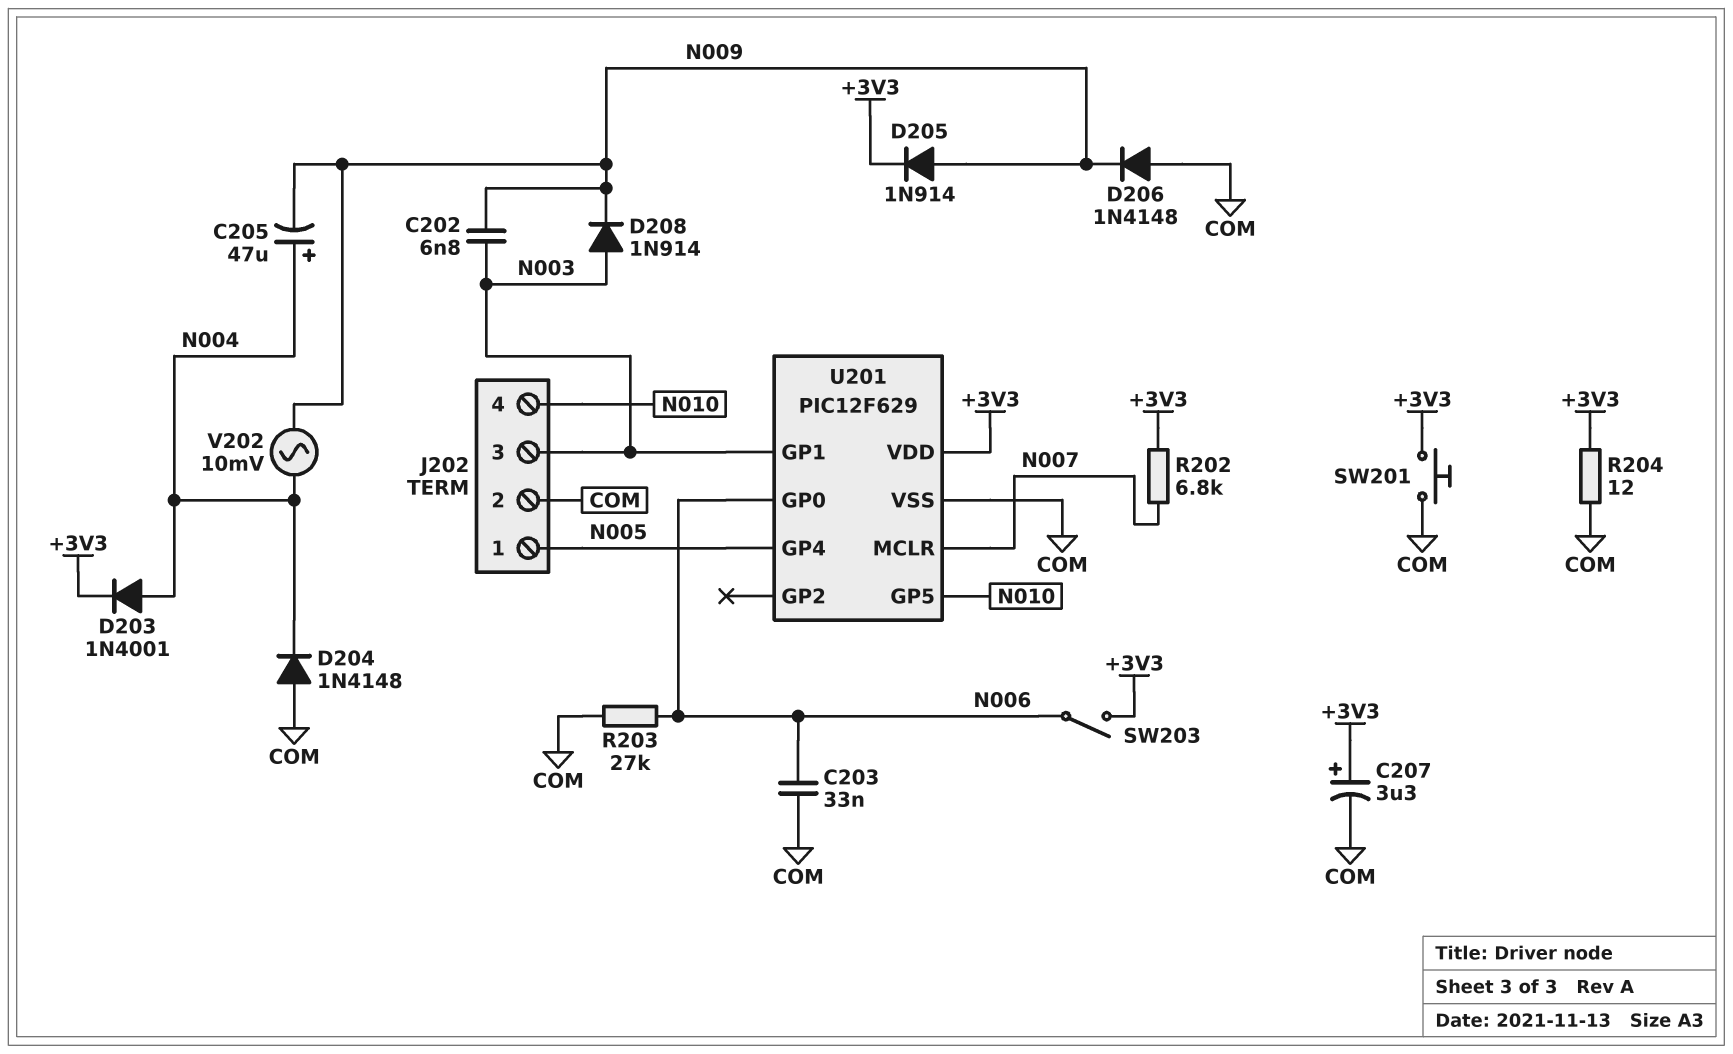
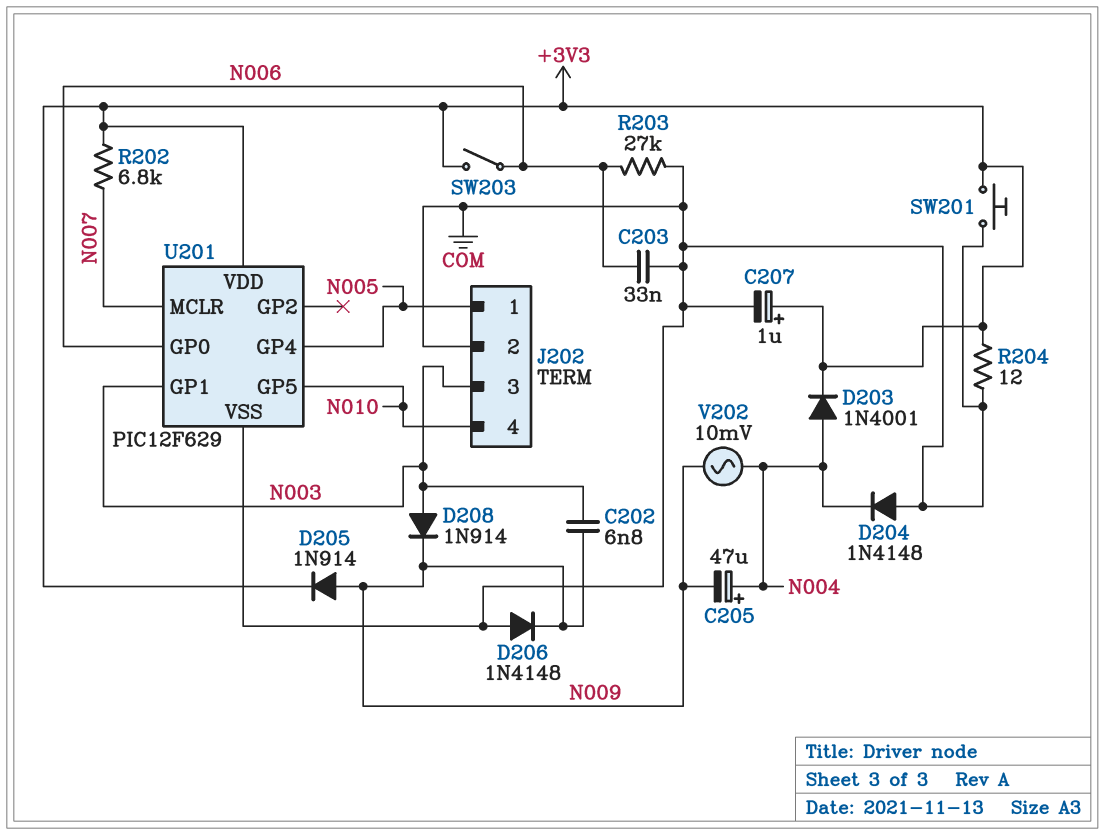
C207: 3.3uF (plus +3V3, minus COM) -> 1uF (plus +3V3, minus COM)

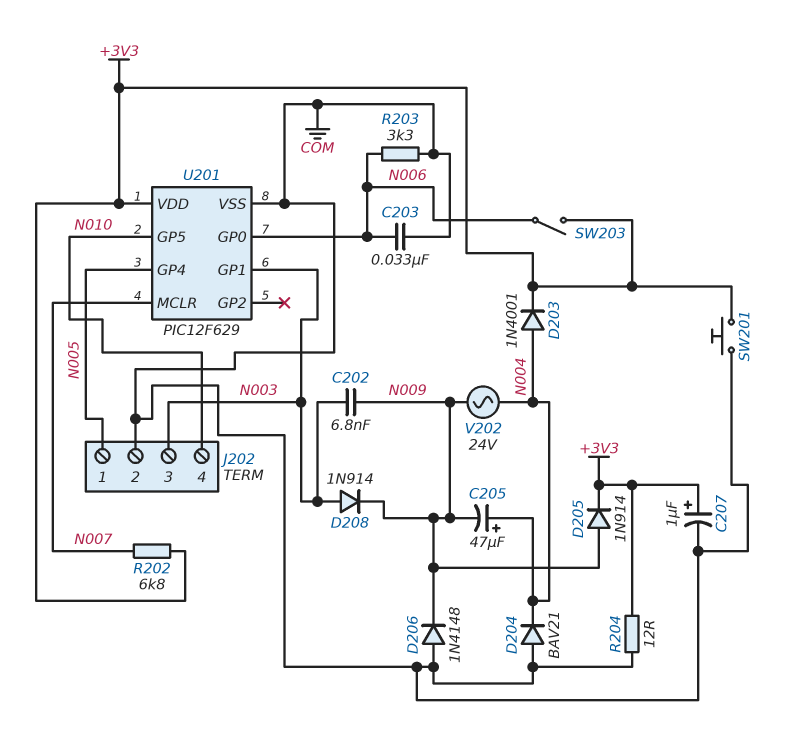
D204: diode 1N4148 (A COM, K N004) -> diode BAV21 (A COM, K N004)
R203: 27k (COM, N006) -> 3.3k (COM, N006)
V202: AC 10mV (N004, N009) -> AC 24V (N004, N009)

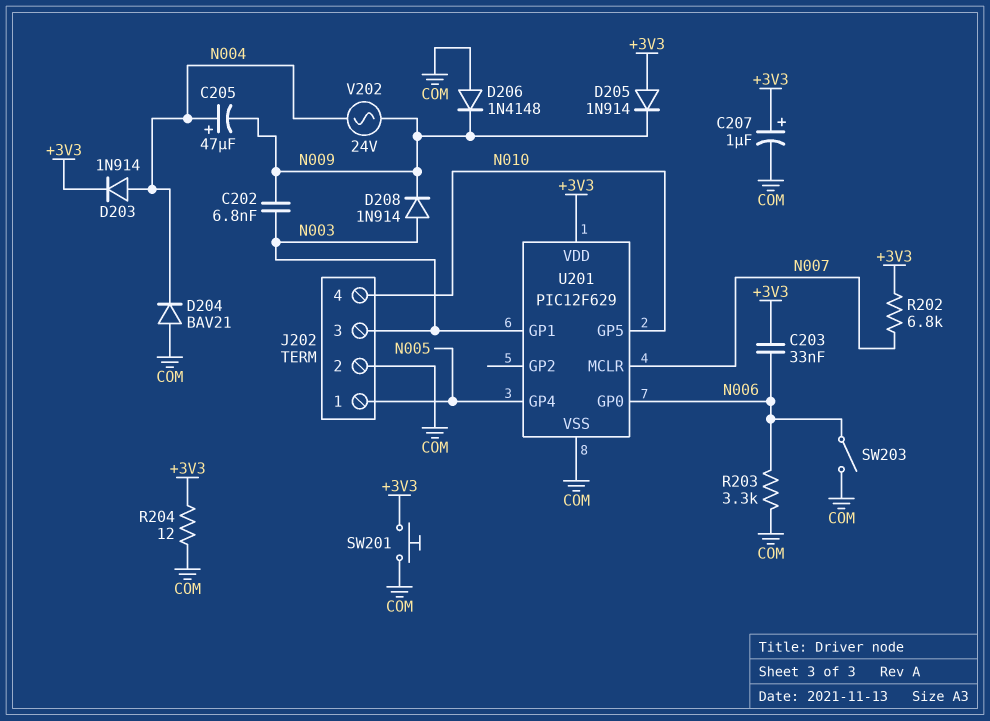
C203: 33nF (COM, N006) -> 33nF (+3V3, N006)
D203: diode 1N4001 (A N004, K +3V3) -> diode 1N914 (A N004, K +3V3)
D205: diode 1N914 (A N009, K +3V3) -> diode 1N914 (A +3V3, K N009)
SW203: switch (+3V3, N006) -> switch (COM, N006)

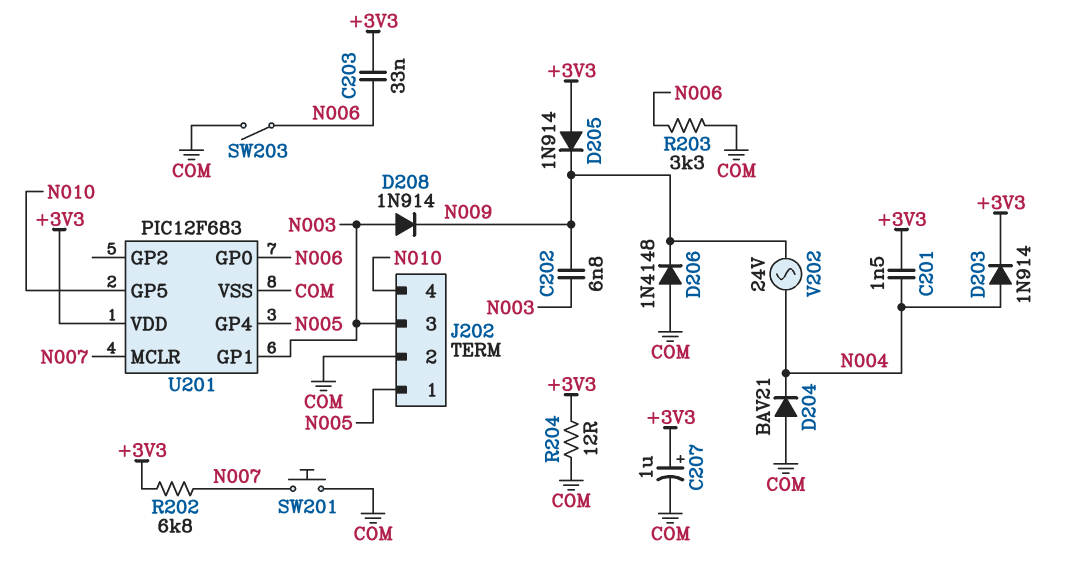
C201: none -> 1.5nF (+3V3, N004)
C205: 47uF (plus N004, minus N009) -> none
SW201: button (+3V3, COM) -> button (COM, N007)
U201: PIC12F629 -> PIC12F683

